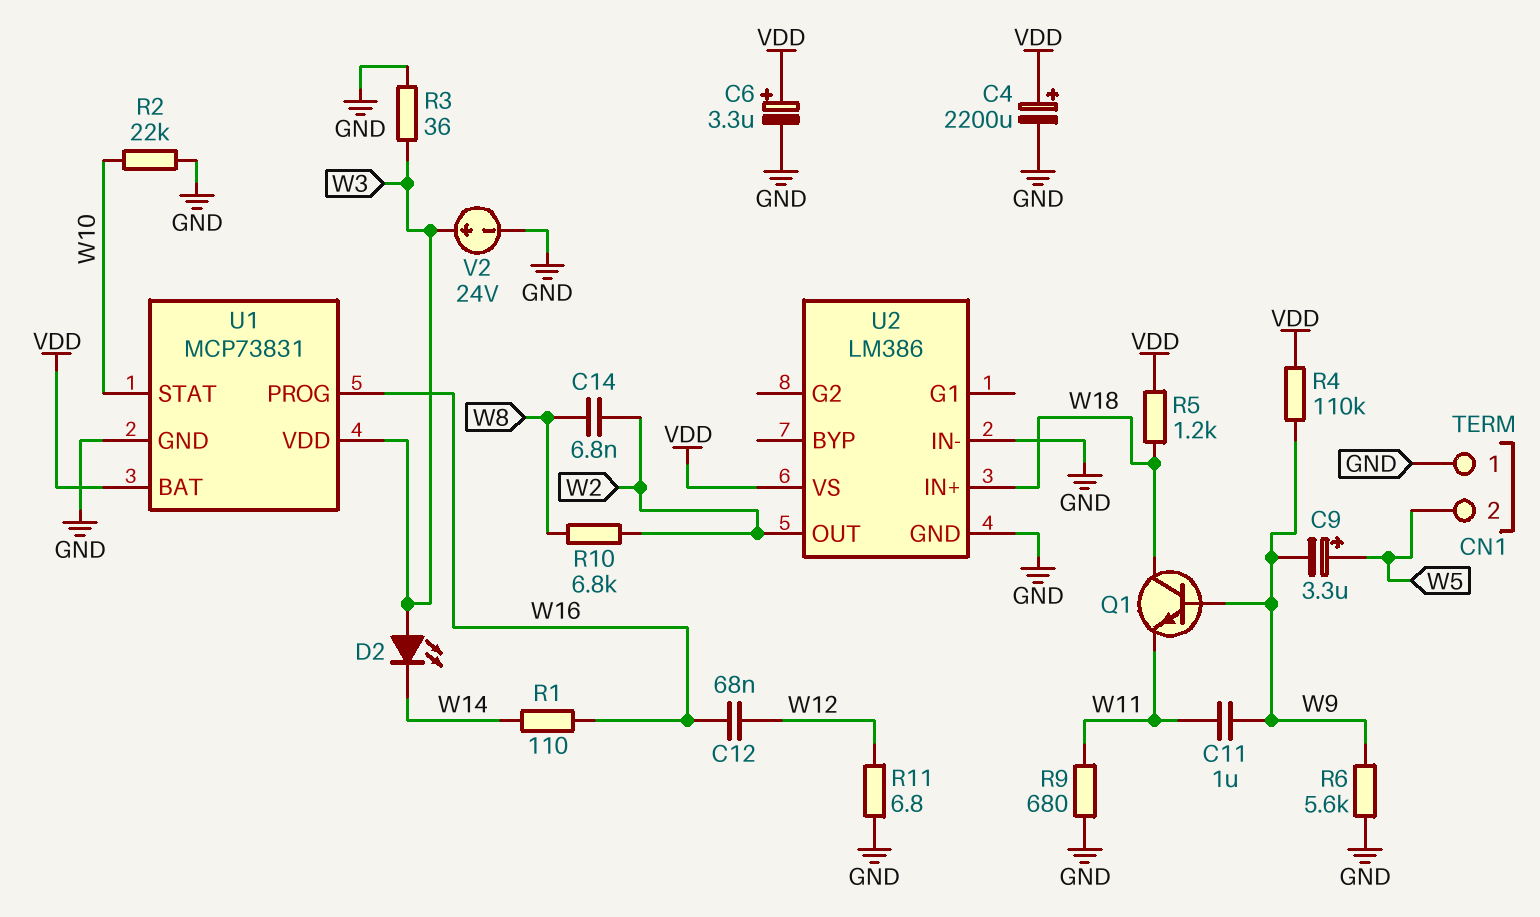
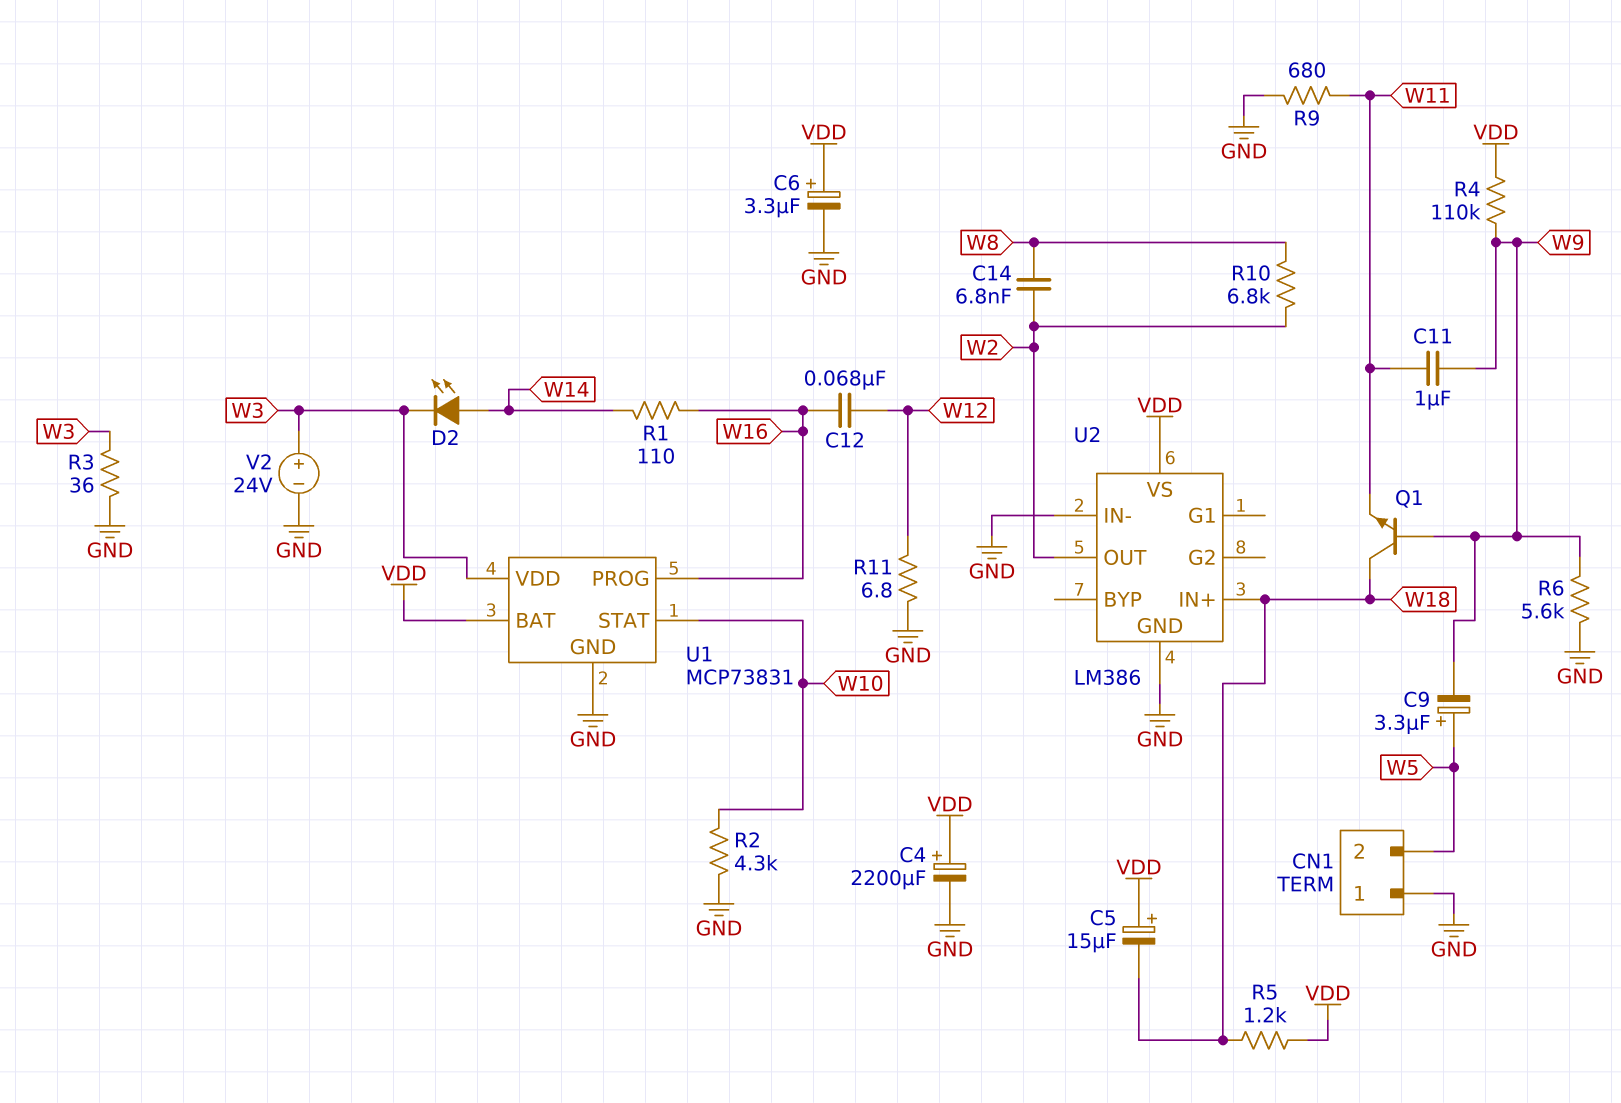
C5: none -> 15uF (plus VDD, minus W18)
D2: LED (A W3, K W14) -> LED (A W14, K W3)
R2: 22k (GND, W10) -> 4.3k (GND, W10)

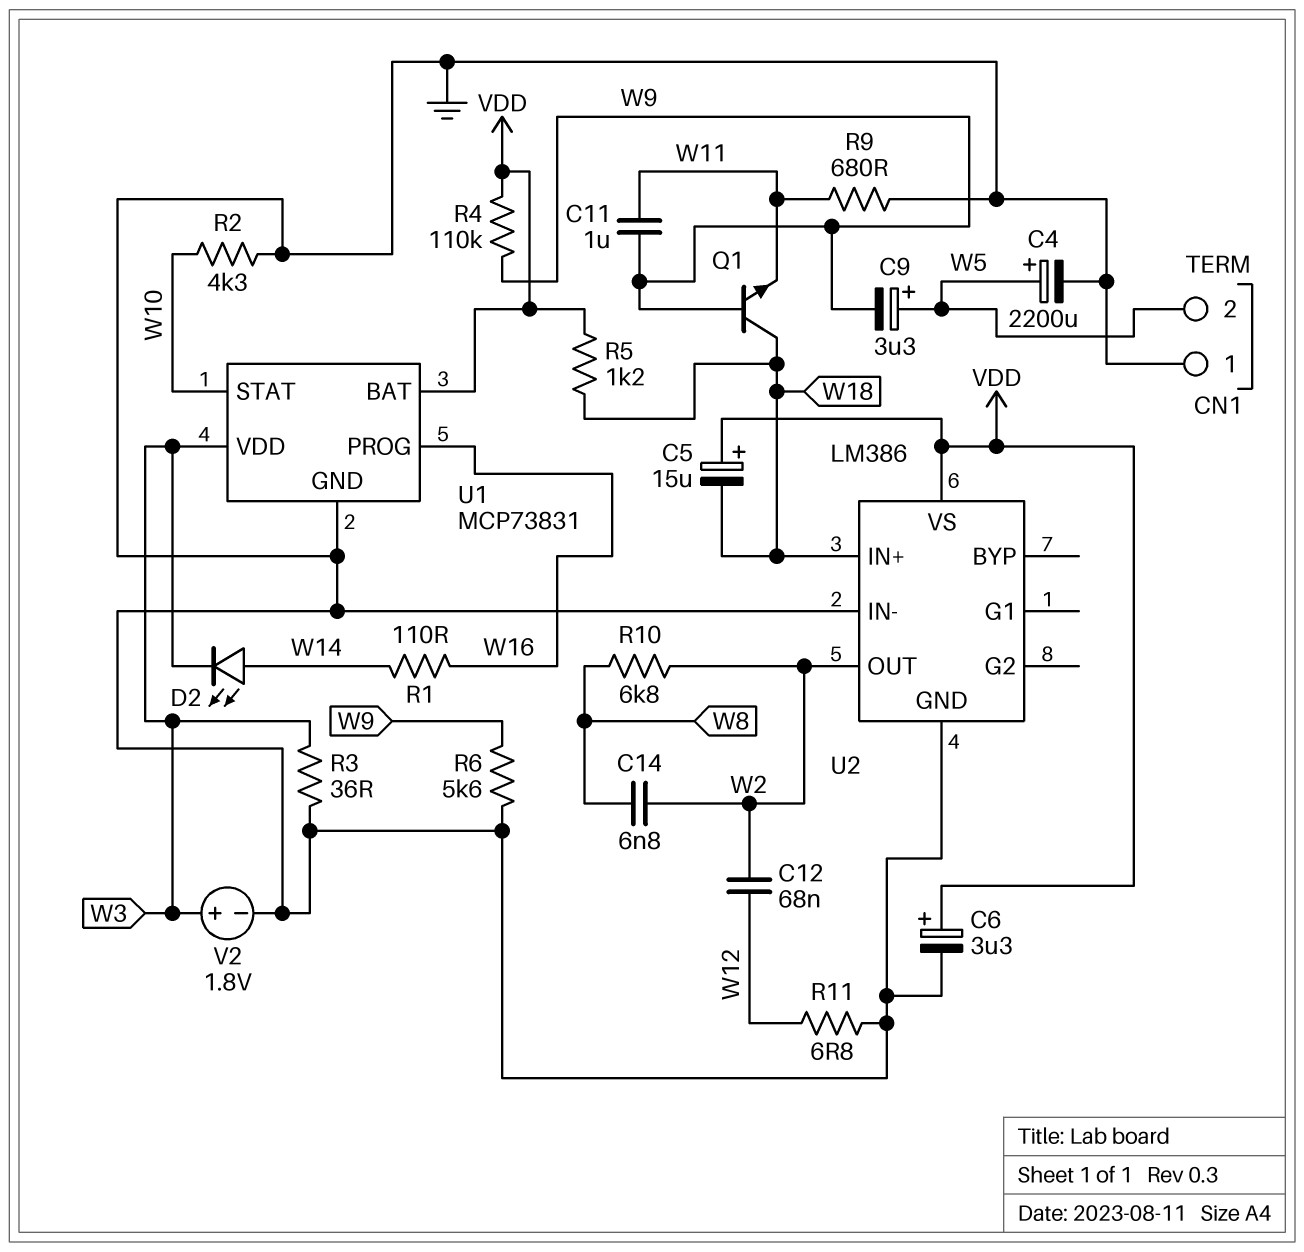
C4: 2200uF (plus VDD, minus GND) -> 2200uF (plus W5, minus GND)
C12: 68nF (W12, W16) -> 68nF (W2, W12)
V2: 24V (plus W3, minus GND) -> 1.8V (plus W3, minus GND)

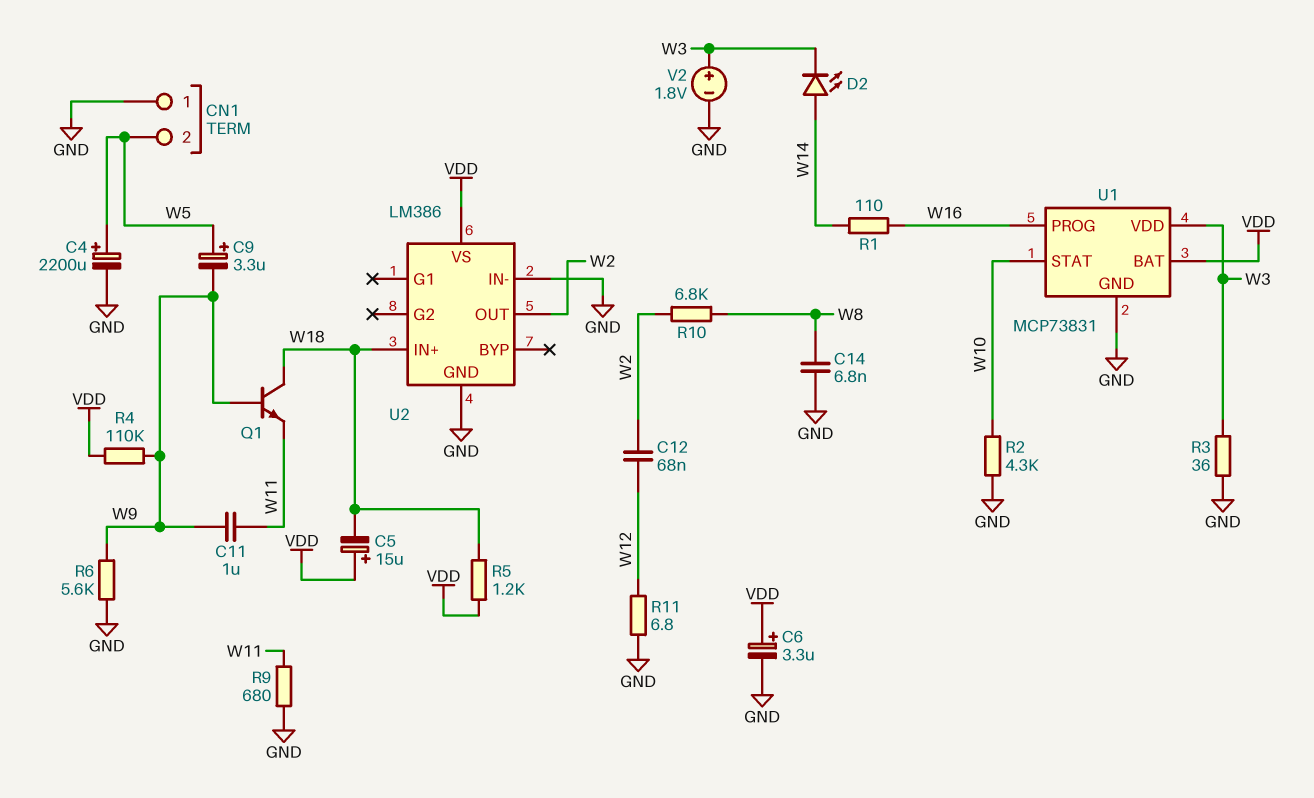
C14: 6.8nF (W2, W8) -> 6.8nF (GND, W8)

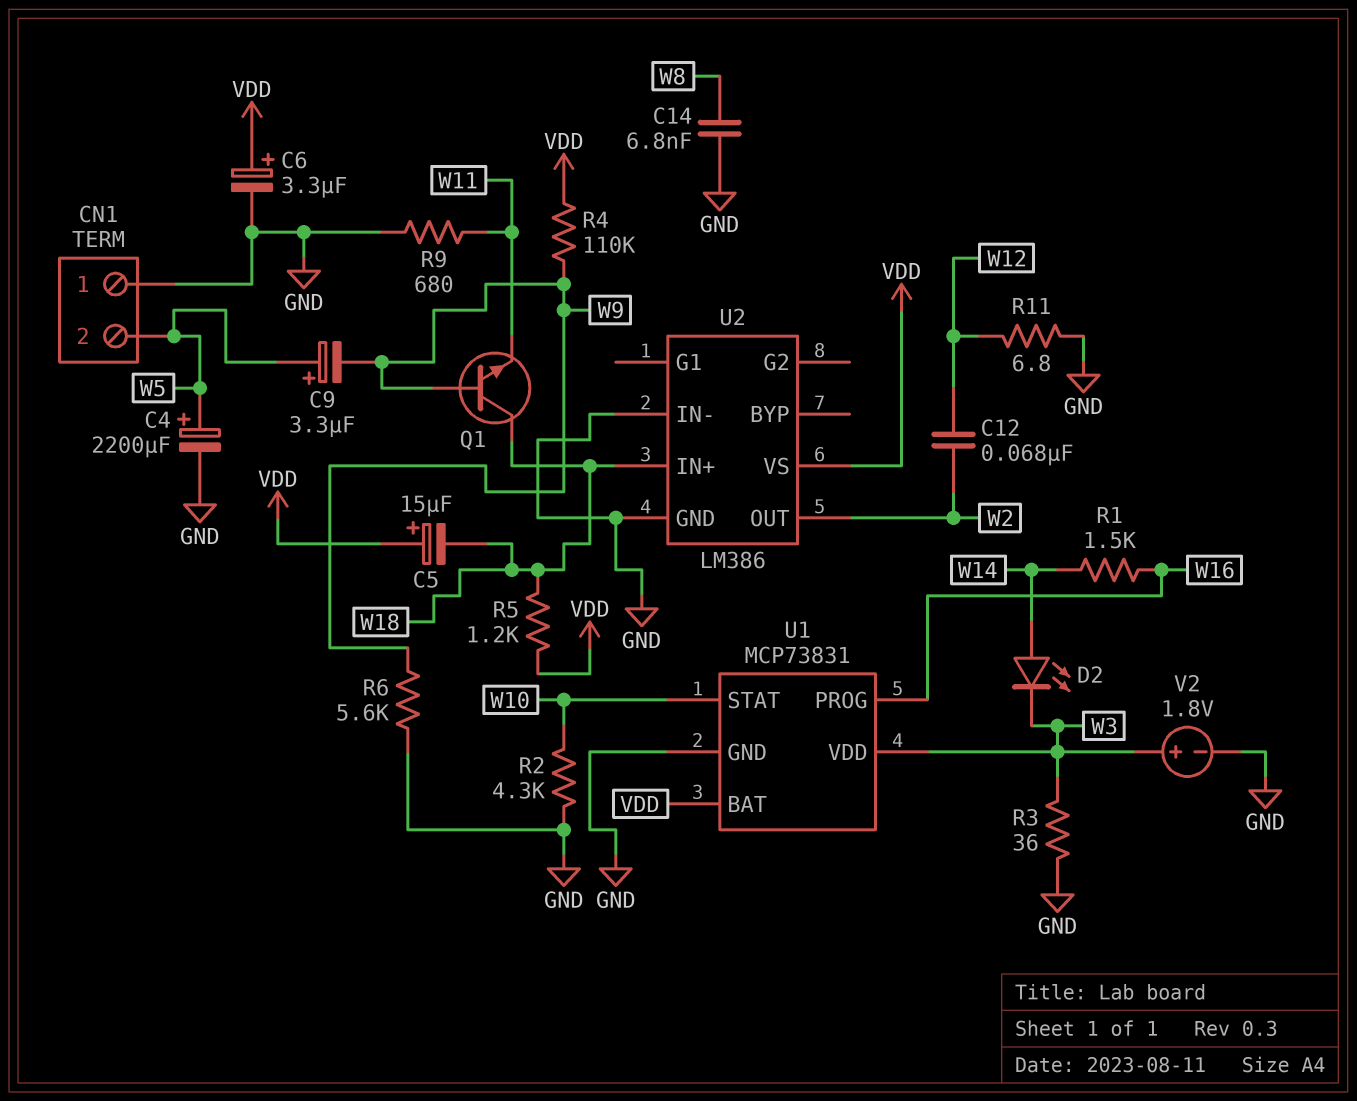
C11: 1uF (W9, W11) -> none
R1: 110 (W14, W16) -> 1.5k (W14, W16)
R10: 6.8k (W2, W8) -> none

